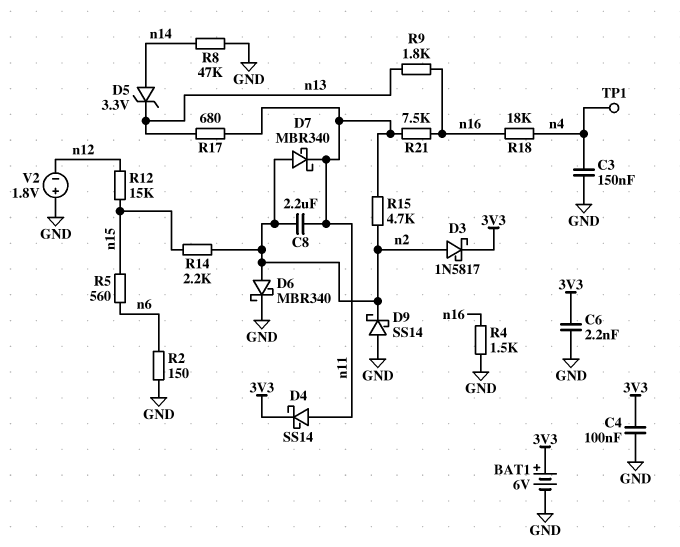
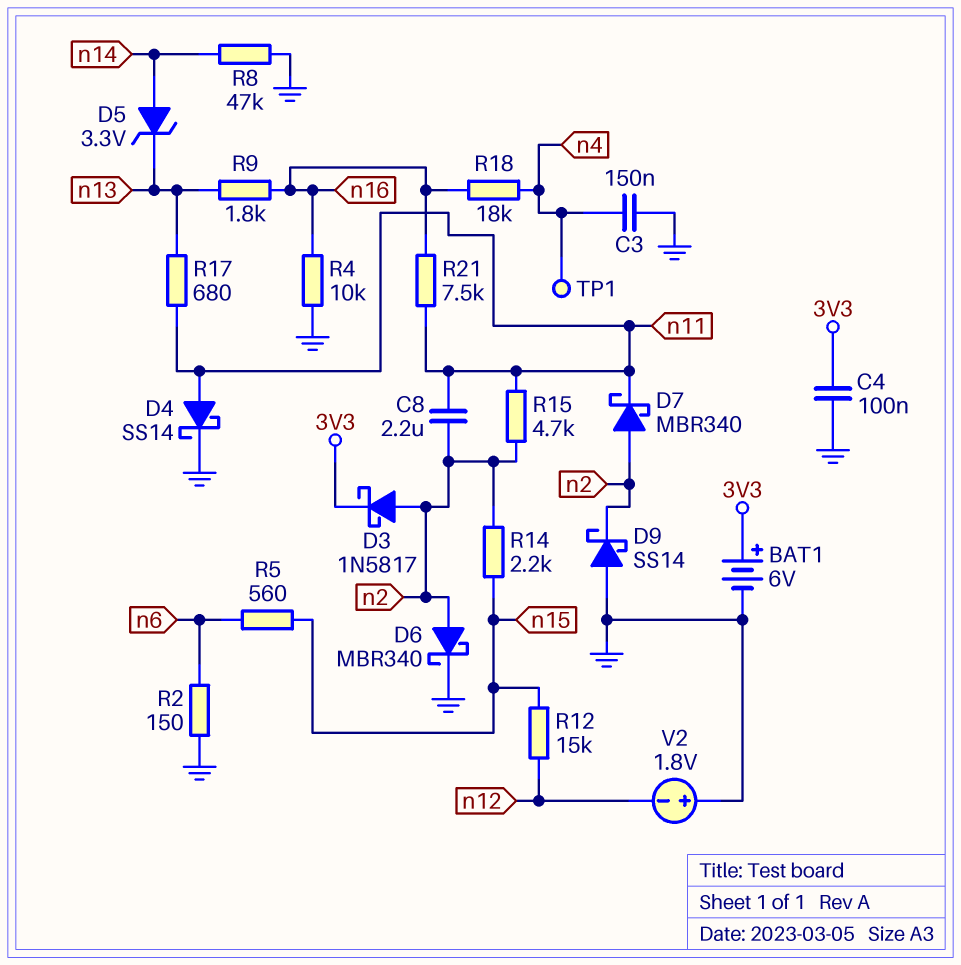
C6: 2.2nF (3V3, GND) -> none
D4: schottky SS14 (A n11, K 3V3) -> schottky SS14 (A n11, K GND)
R4: 1.5k (GND, n16) -> 10k (GND, n16)

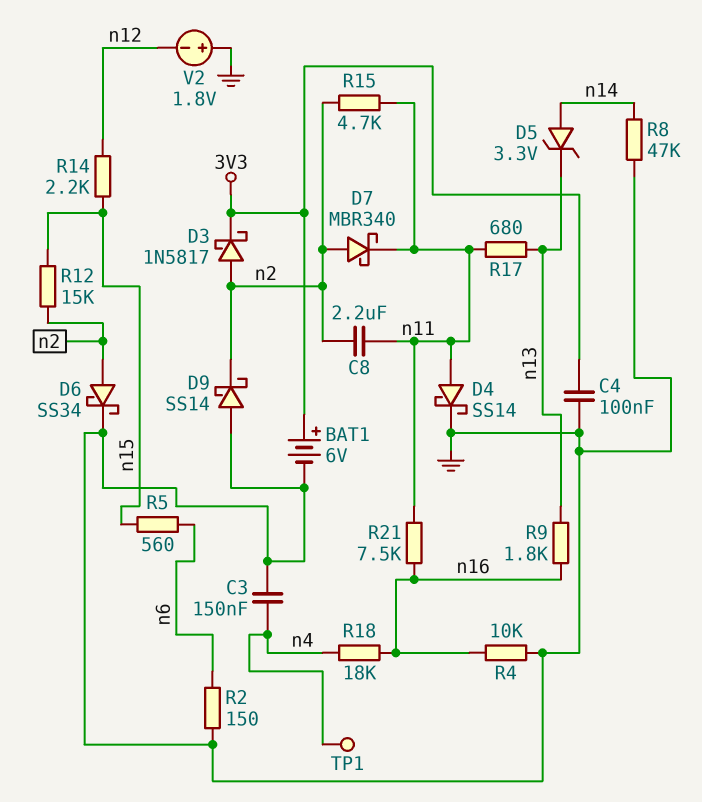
D6: schottky MBR340 (A n2, K GND) -> schottky SS34 (A n2, K GND)
R12: 15k (n12, n15) -> 15k (n2, n15)
R14: 2.2k (n2, n15) -> 2.2k (n12, n15)

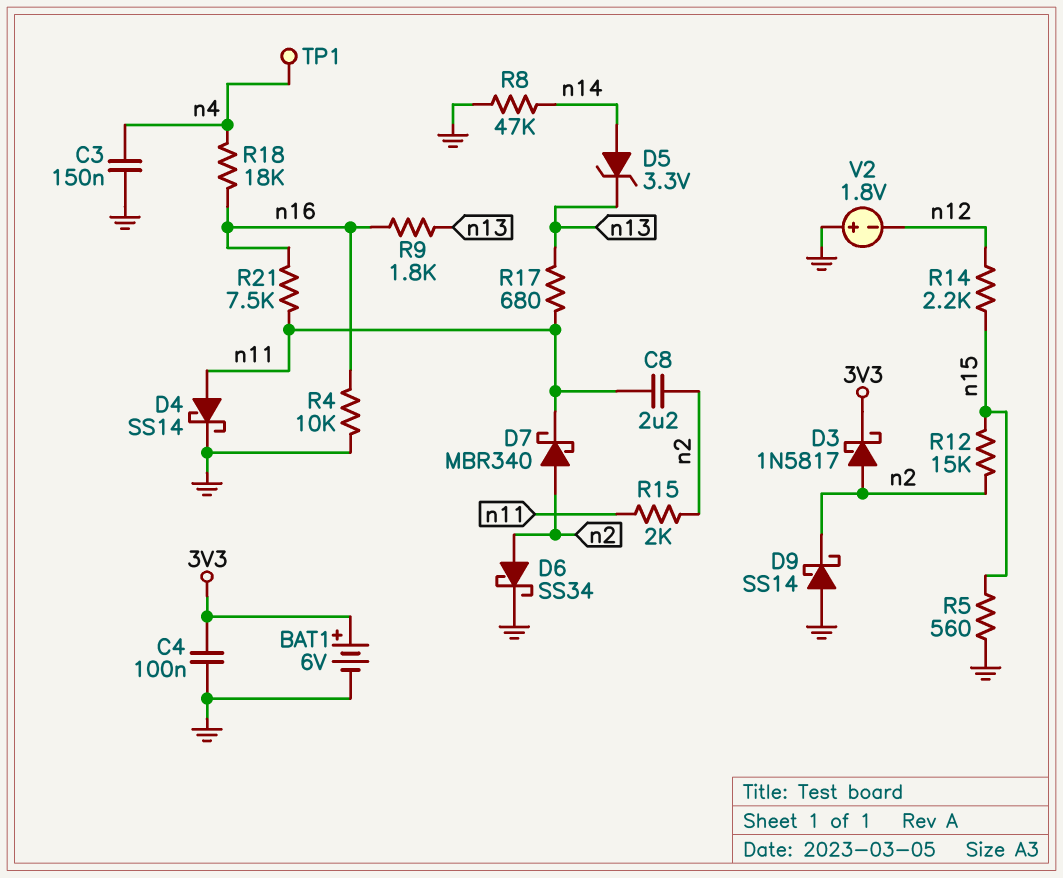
R2: 150 (GND, n6) -> none
R5: 560 (n6, n15) -> 560 (GND, n15)
R15: 4.7k (n2, n11) -> 2k (n2, n11)

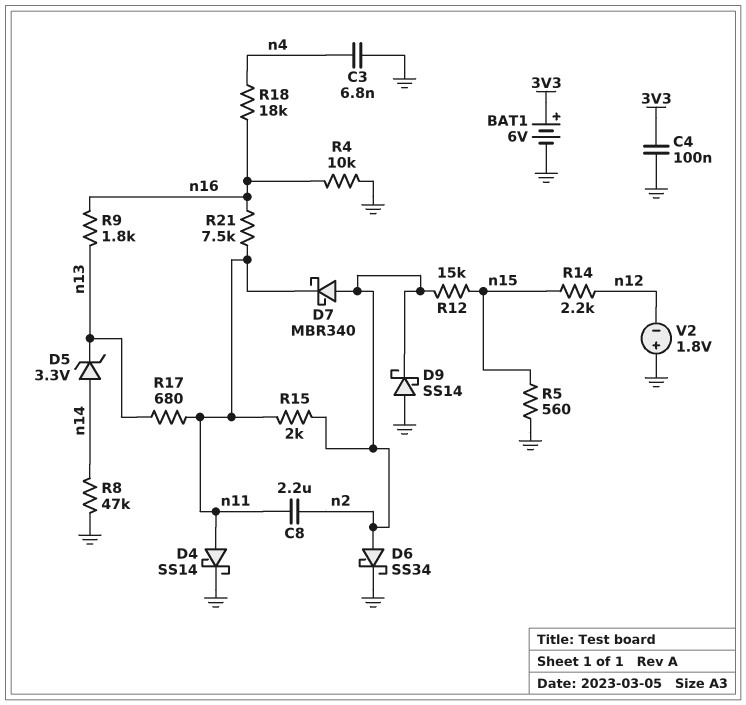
C3: 150nF (GND, n4) -> 6.8nF (GND, n4)
D3: schottky 1N5817 (A n2, K 3V3) -> none
TP1: test point (n4) -> none

